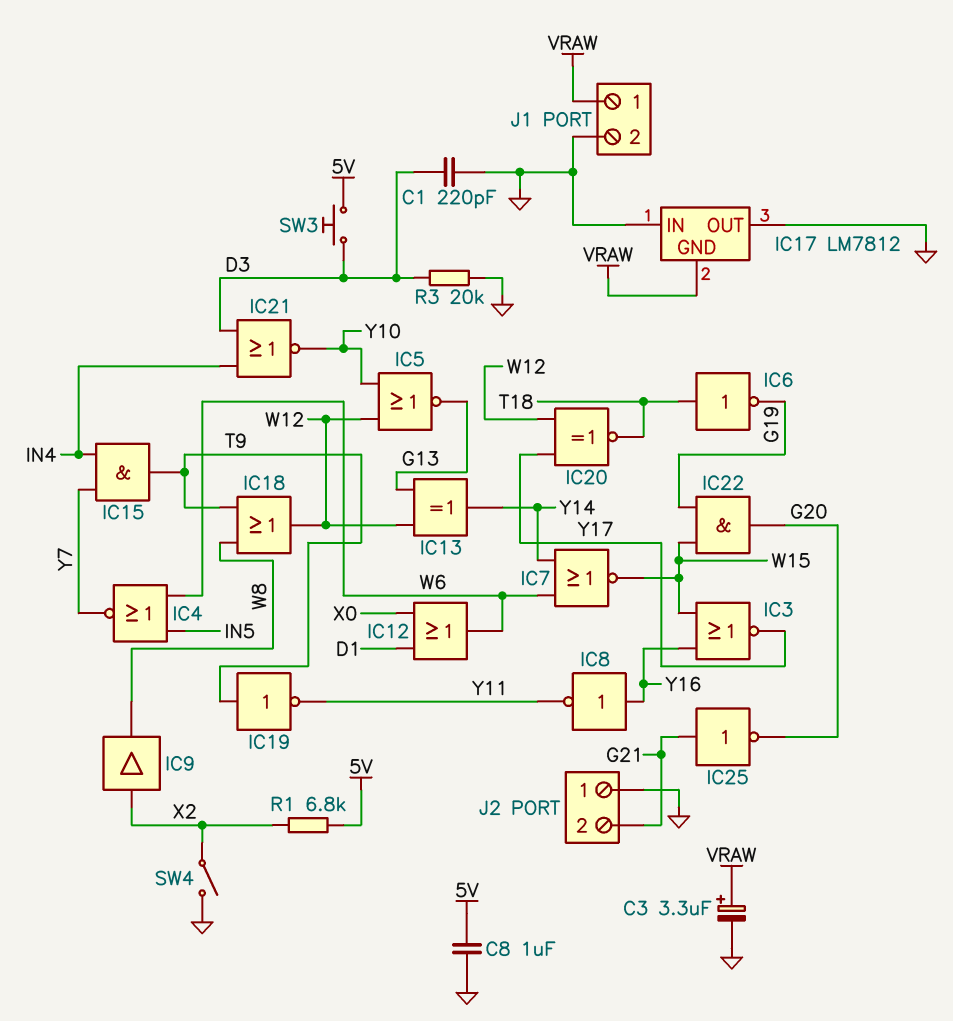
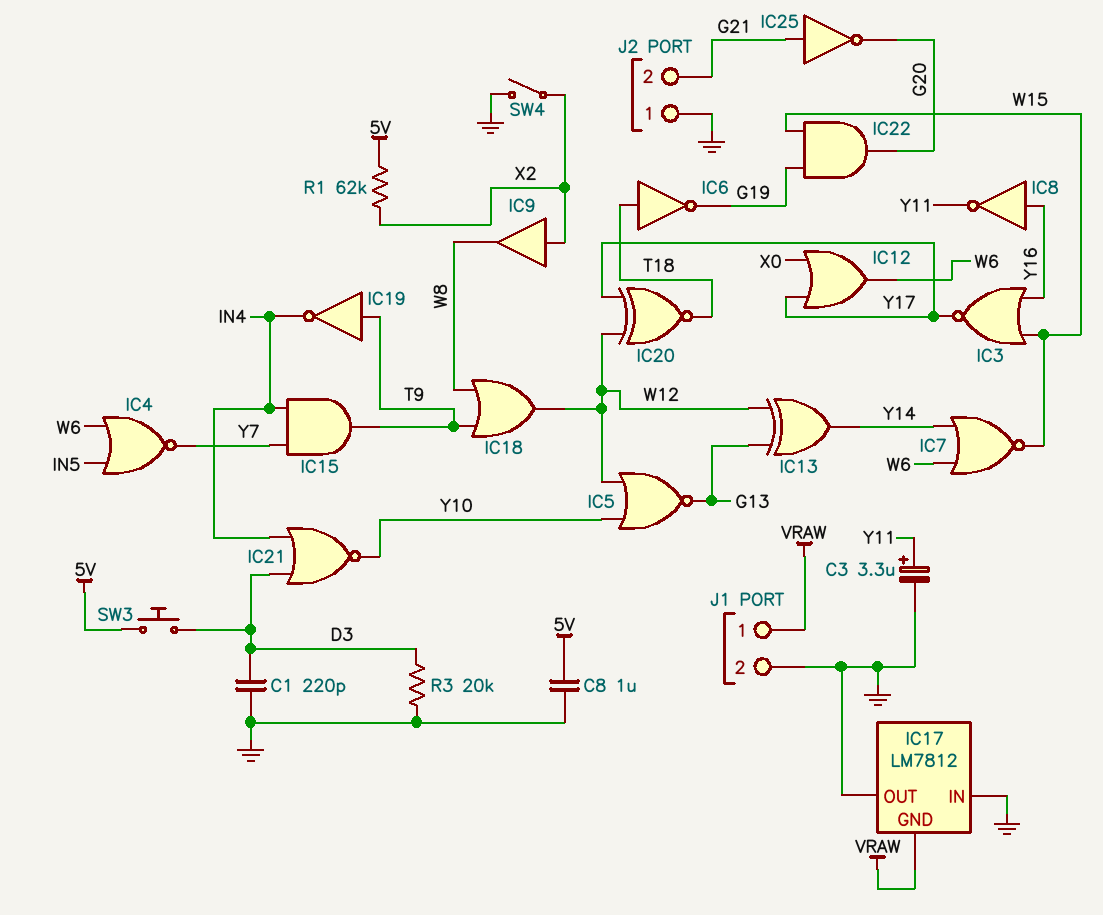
C3: 3.3uF (plus VRAW, minus GND) -> 3.3uF (plus Y11, minus GND)
IC12: OR (in D1, in X0, out W6) -> OR (in X0, in Y17, out W6)
IC19: NOT (in T9, out Y11) -> NOT (in T9, out IN4)
R1: 6.8k (5V, X2) -> 62k (5V, X2)

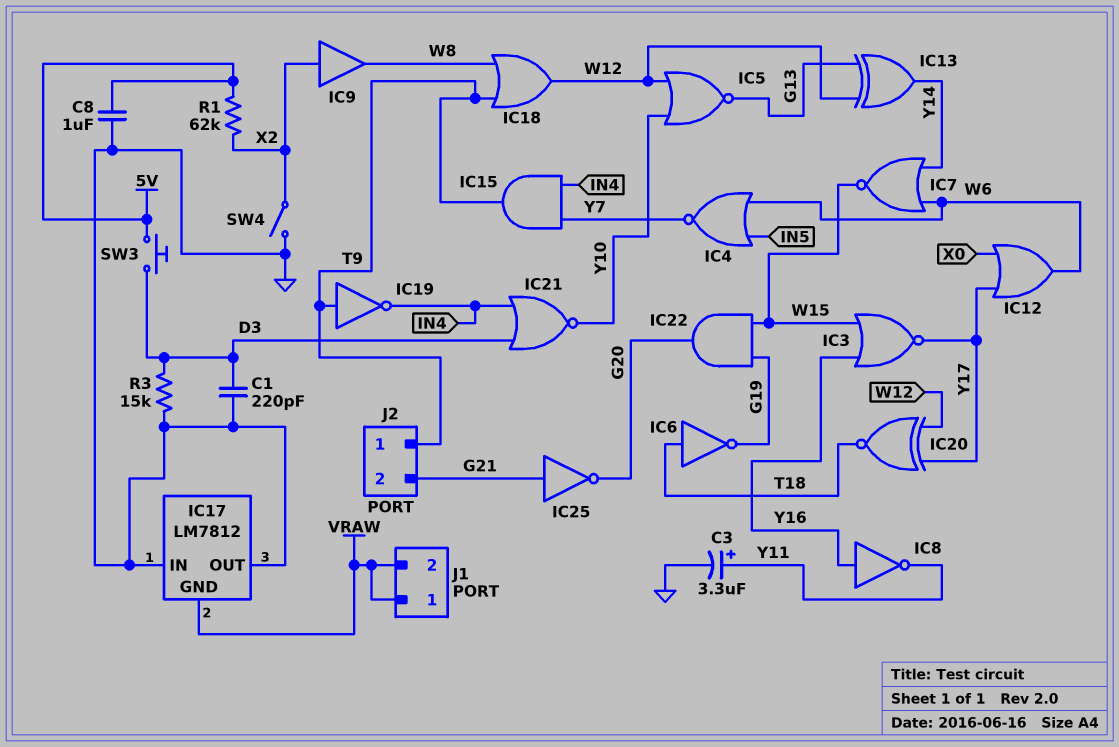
J1 pin 2: GND -> VRAW
J2 pin 1: GND -> T9
R3: 20k (D3, GND) -> 15k (D3, GND)

